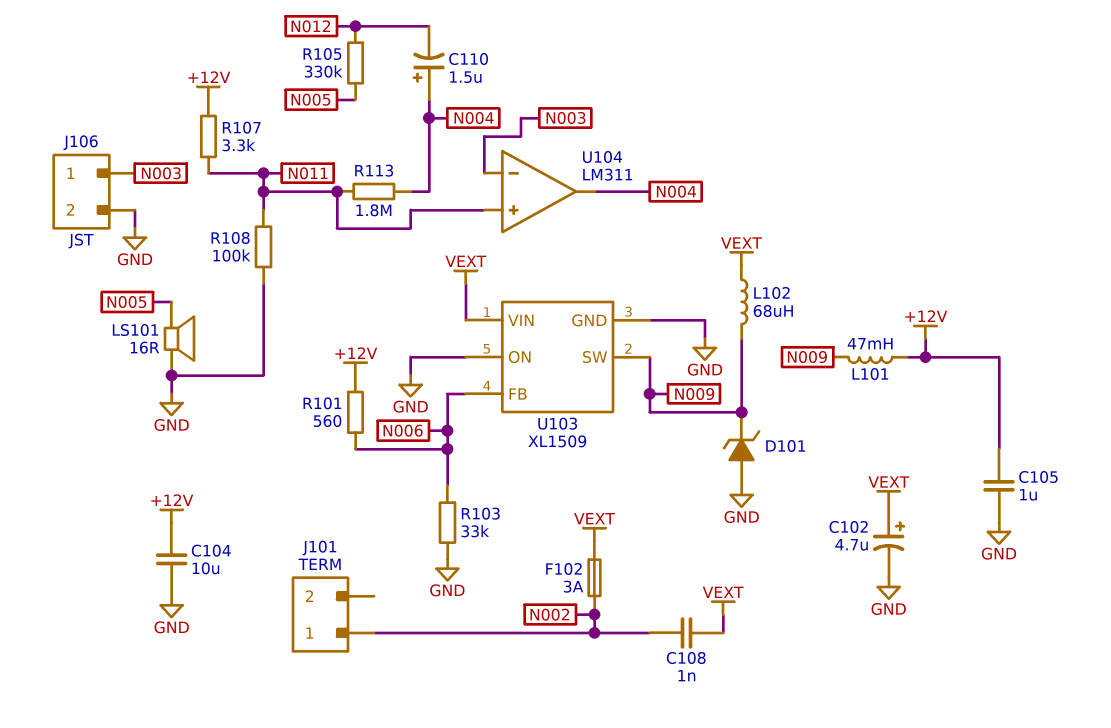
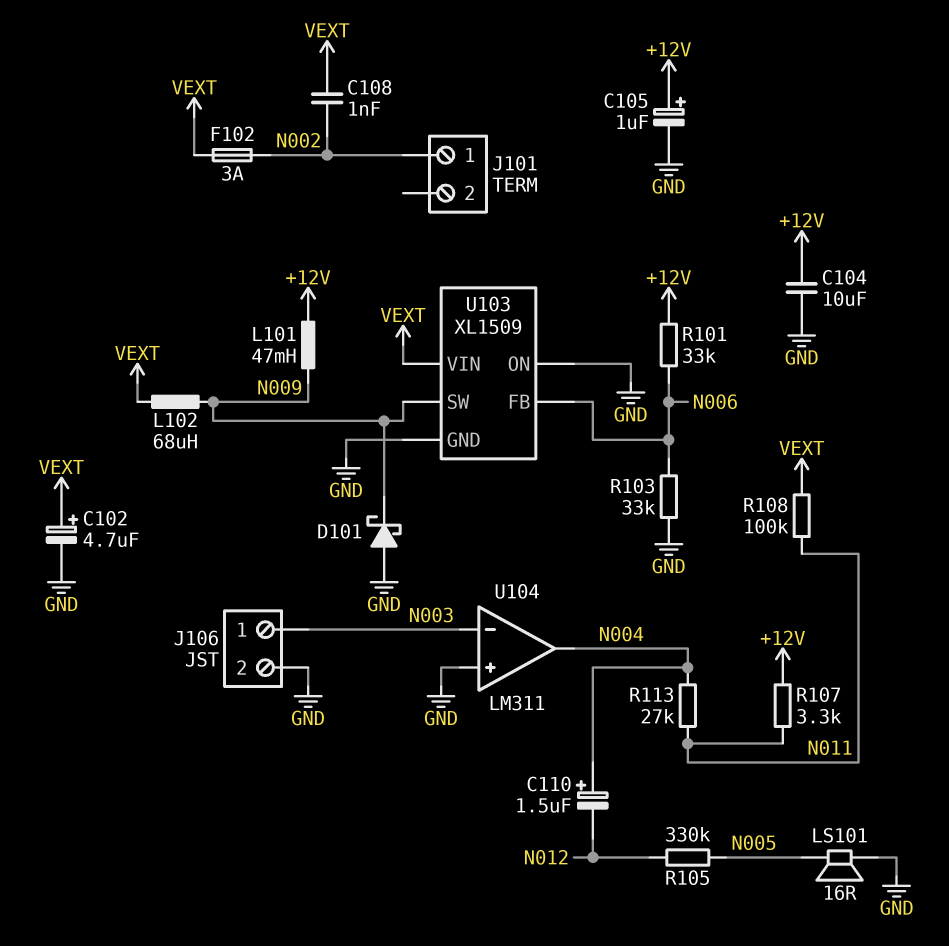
C105: 1uF (+12V, GND) -> 1uF (plus +12V, minus GND)
D101: zener (A GND, K N009) -> schottky (A GND, K N009)
R101: 560 (+12V, N006) -> 33k (+12V, N006)
R108: 100k (GND, N011) -> 100k (N011, VEXT)
R113: 1.8M (N004, N011) -> 27k (N004, N011)
U104 pin in+: N011 -> GND

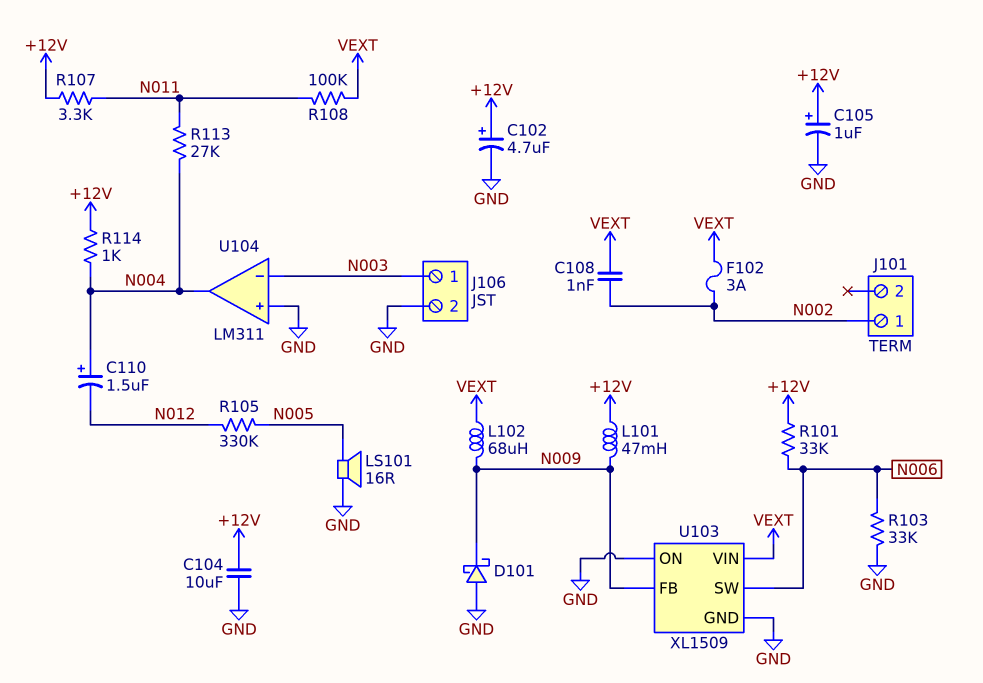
C102: 4.7uF (plus VEXT, minus GND) -> 4.7uF (plus +12V, minus GND)
R114: none -> 1k (+12V, N004)
U103 pin FB: N006 -> N009
U103 pin SW: N009 -> N006

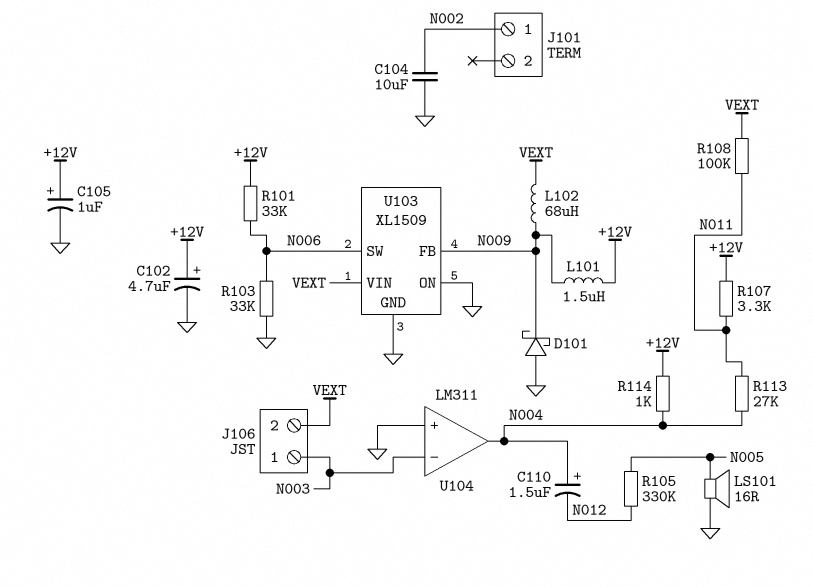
C104: 10uF (+12V, GND) -> 10uF (GND, N002)
C108: 1nF (N002, VEXT) -> none
F102: 3A (N002, VEXT) -> none
J106 pin 2: GND -> VEXT
L101: 47mH (+12V, N009) -> 1.5uH (+12V, N009)

